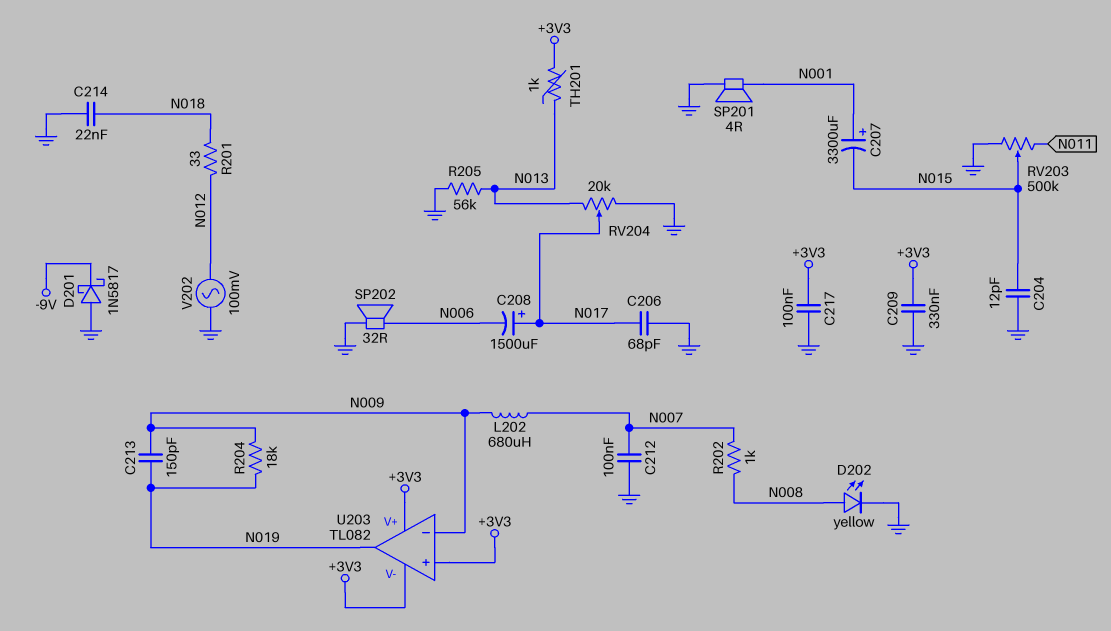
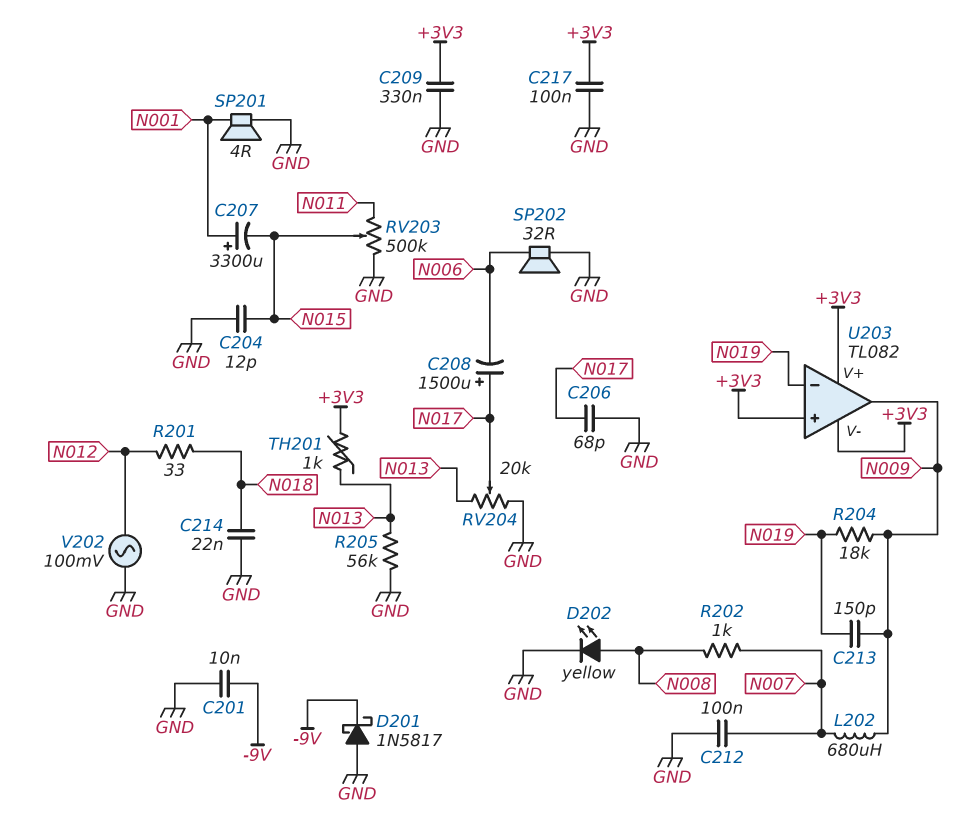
C201: none -> 10nF (-9V, GND)
U203 pin in-: N009 -> N019
U203 pin out: N019 -> N009

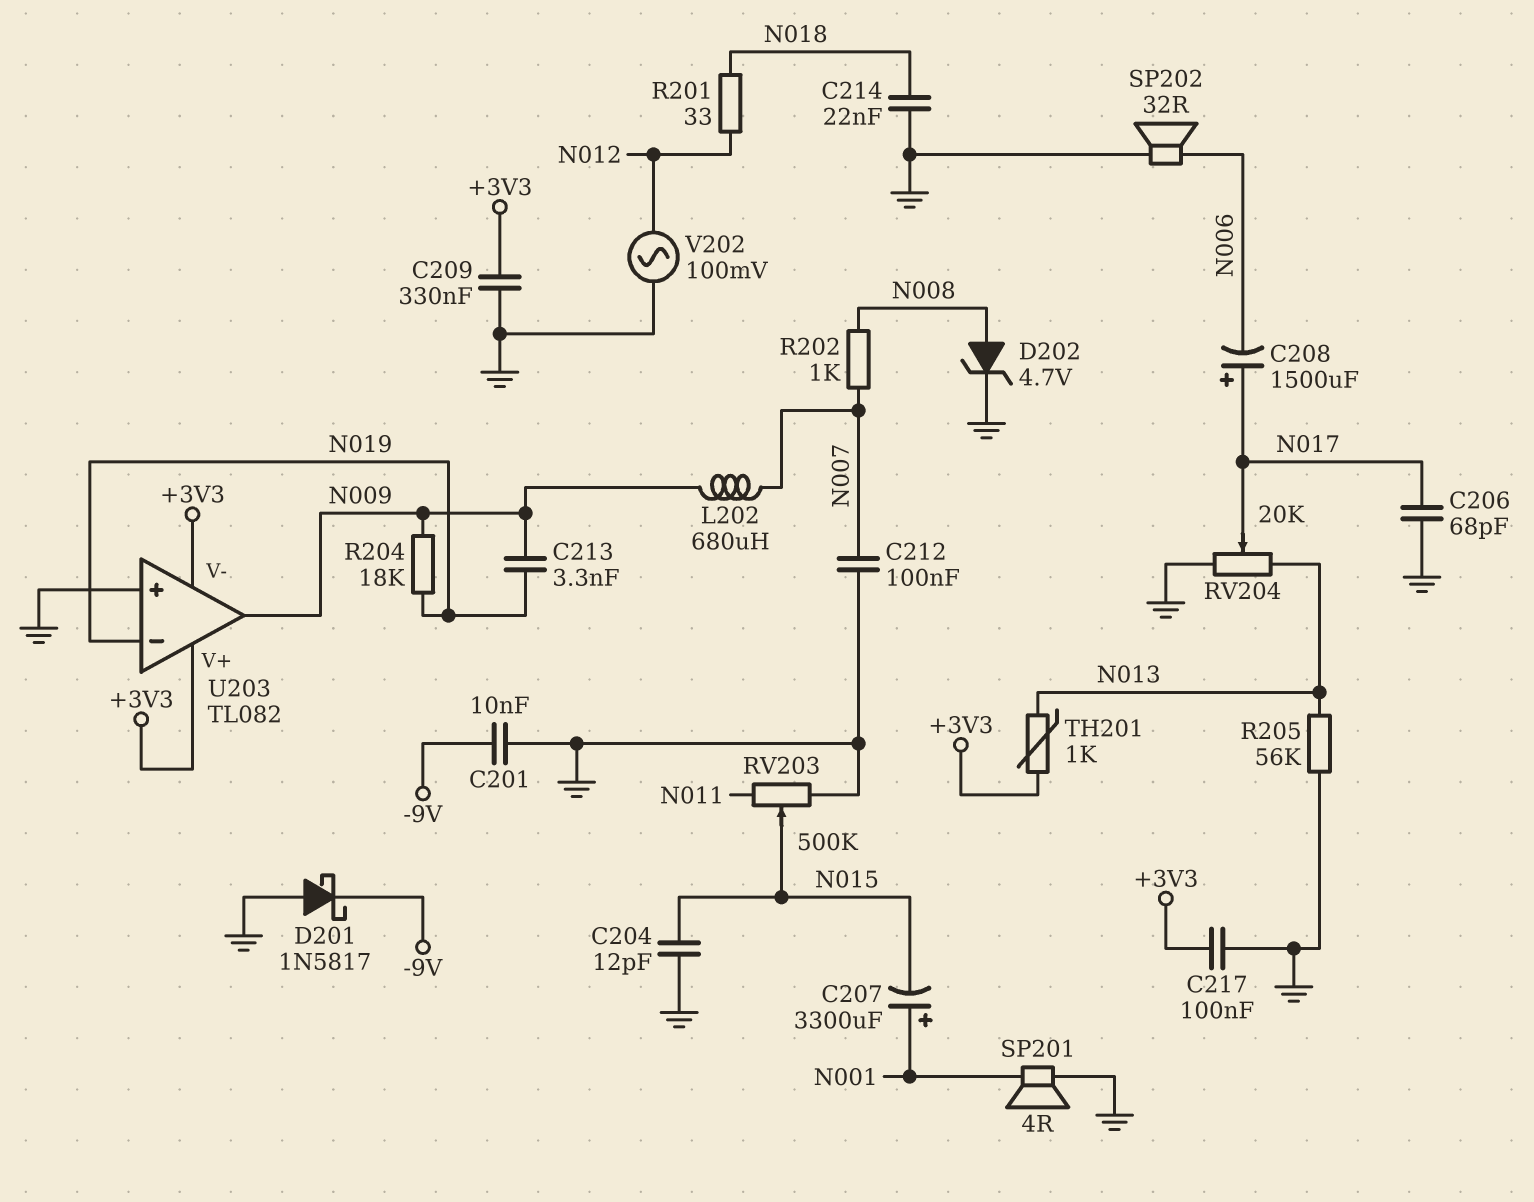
C213: 150pF (N009, N019) -> 3.3nF (N009, N019)
D202: LED yellow (A N008, K GND) -> zener 4.7V (A N008, K GND)
U203 pin in+: +3V3 -> GND

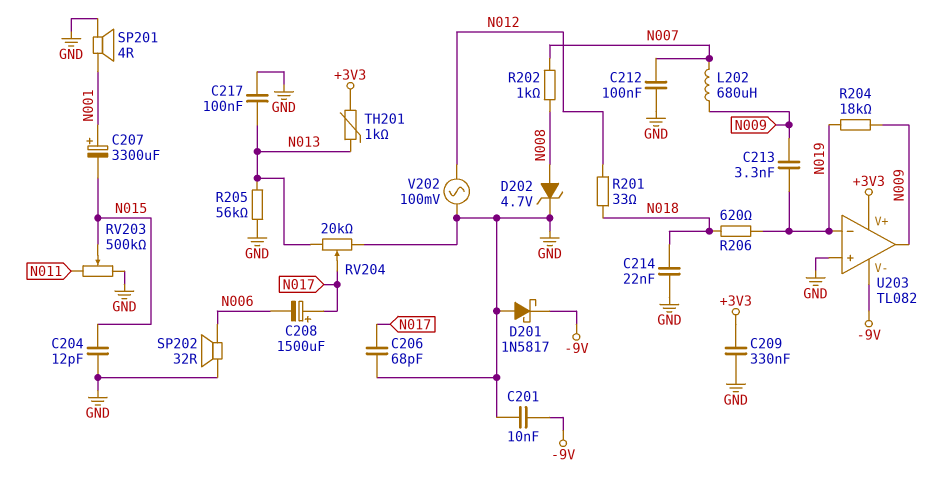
C217: 100nF (+3V3, GND) -> 100nF (GND, N013)
R206: none -> 620 (N018, N019)
U203 pin V-: +3V3 -> -9V

